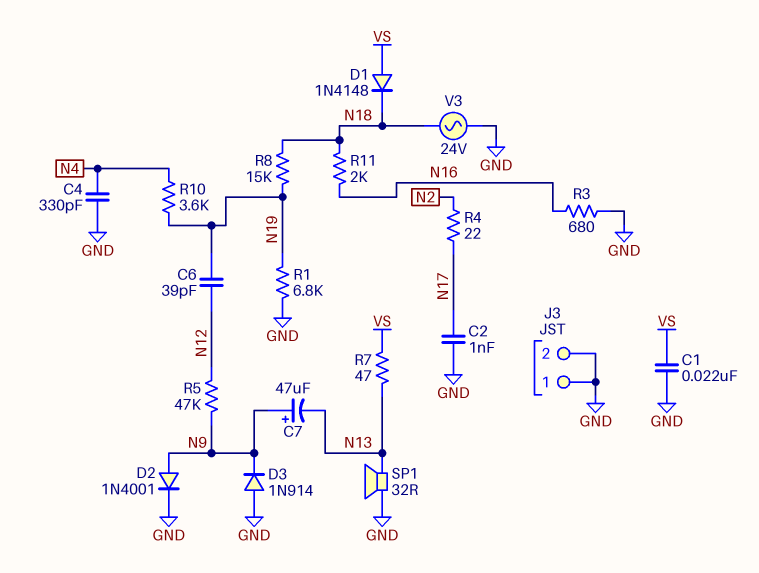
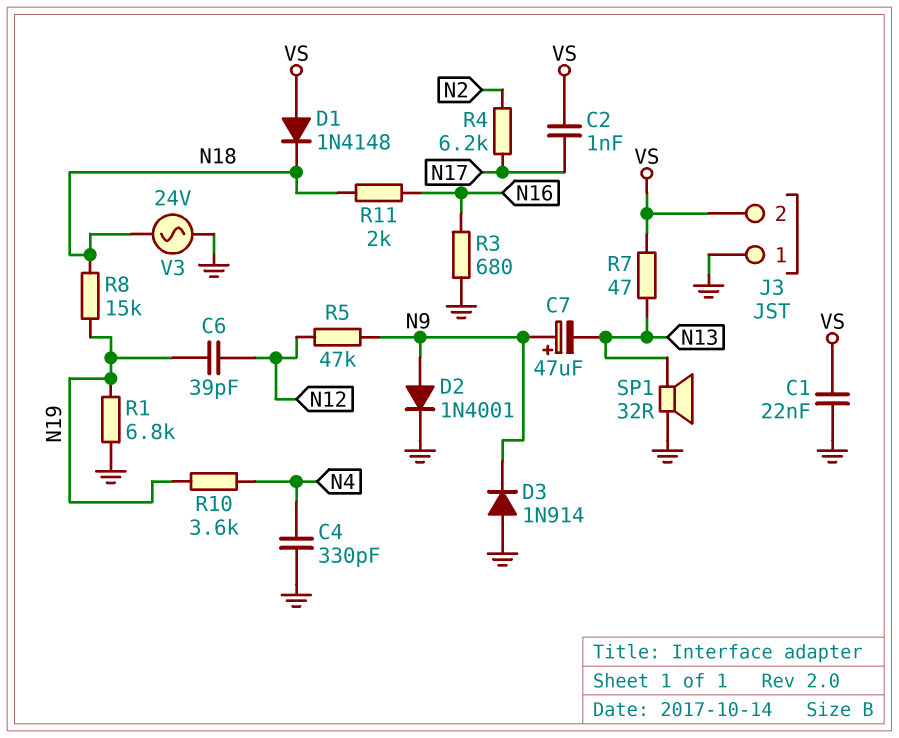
C2: 1nF (GND, N17) -> 1nF (N17, VS)
J3 pin 2: GND -> VS
R4: 22 (N2, N17) -> 6.2k (N2, N17)

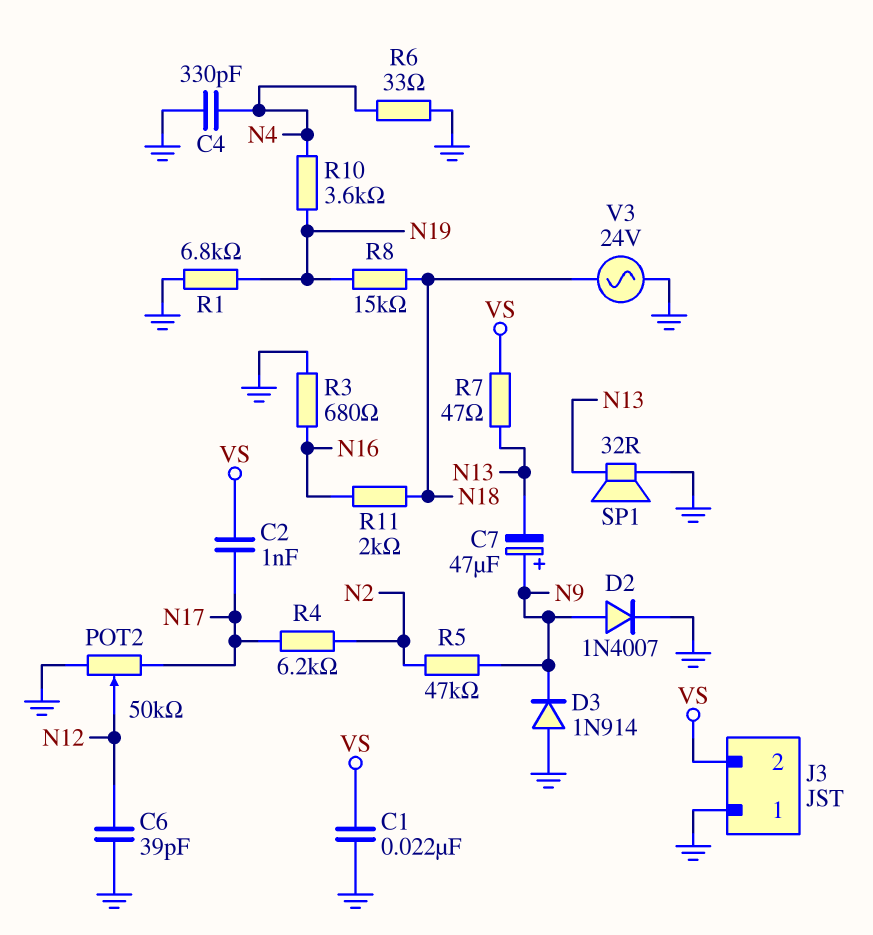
C6: 39pF (N12, N19) -> 39pF (GND, N12)
D1: diode 1N4148 (A VS, K N18) -> none
D2: diode 1N4001 (A N9, K GND) -> diode 1N4007 (A N9, K GND)
POT2: none -> 50k (GND, N17, wiper N12)
R5: 47k (N9, N12) -> 47k (N2, N9)
R6: none -> 33 (GND, N4)

